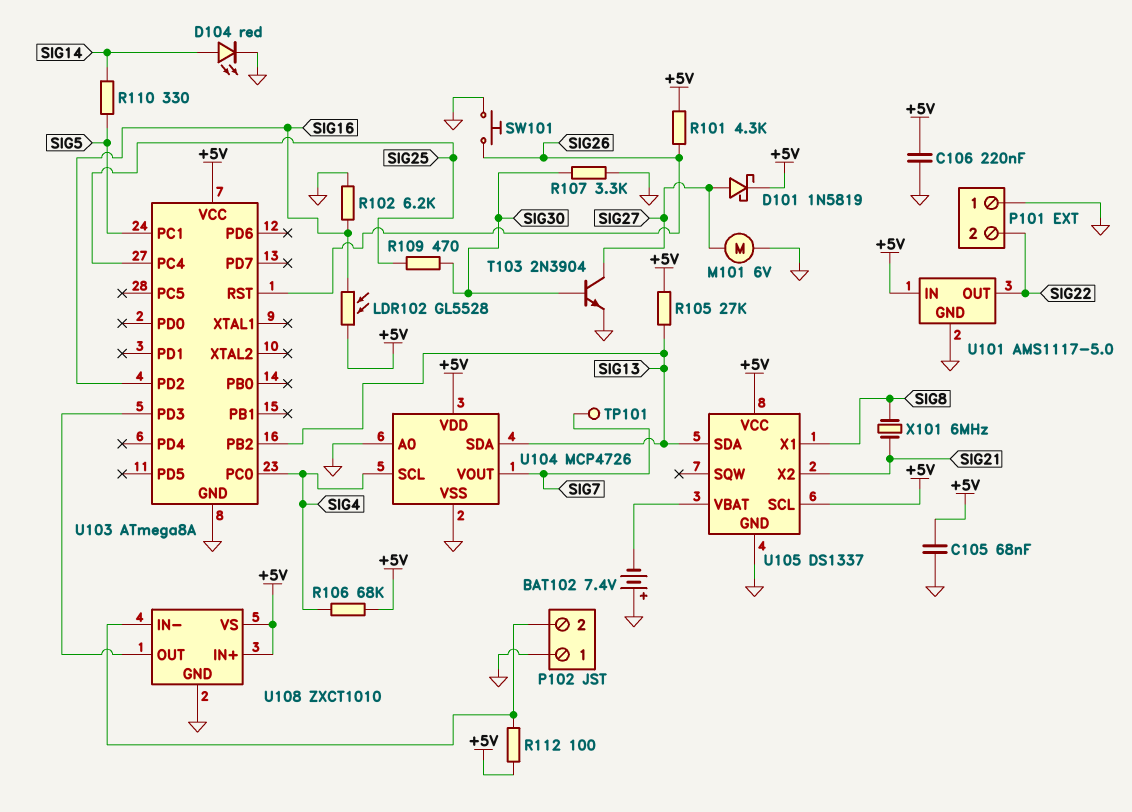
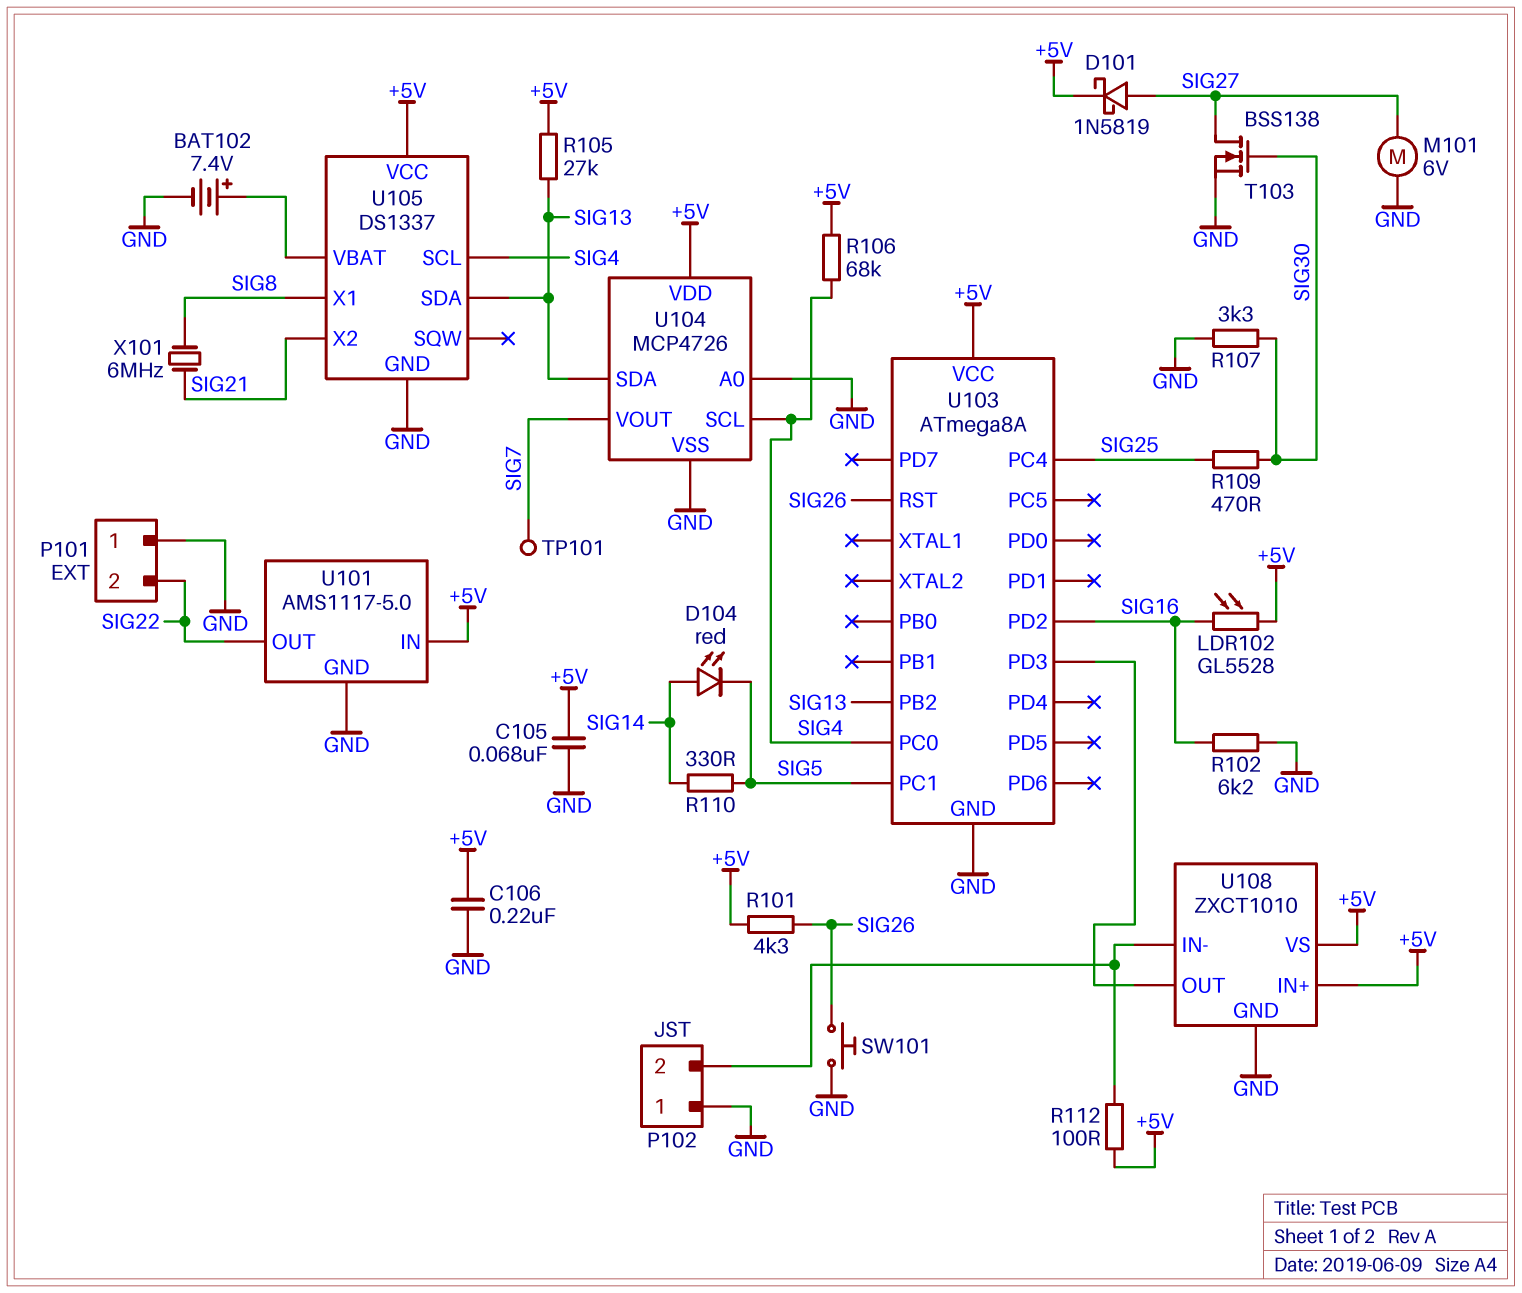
BAT102: 7.4V (plus GND, minus U105/VBAT) -> 7.4V (plus U105/VBAT, minus GND)
D104: LED red (A SIG14, K GND) -> LED red (A SIG14, K SIG5)
T103: NPN 2N3904 (B SIG30, C SIG27, E GND) -> NMOS BSS138 (G SIG30, D SIG27, S GND)
U105 pin SCL: +5V -> SIG4

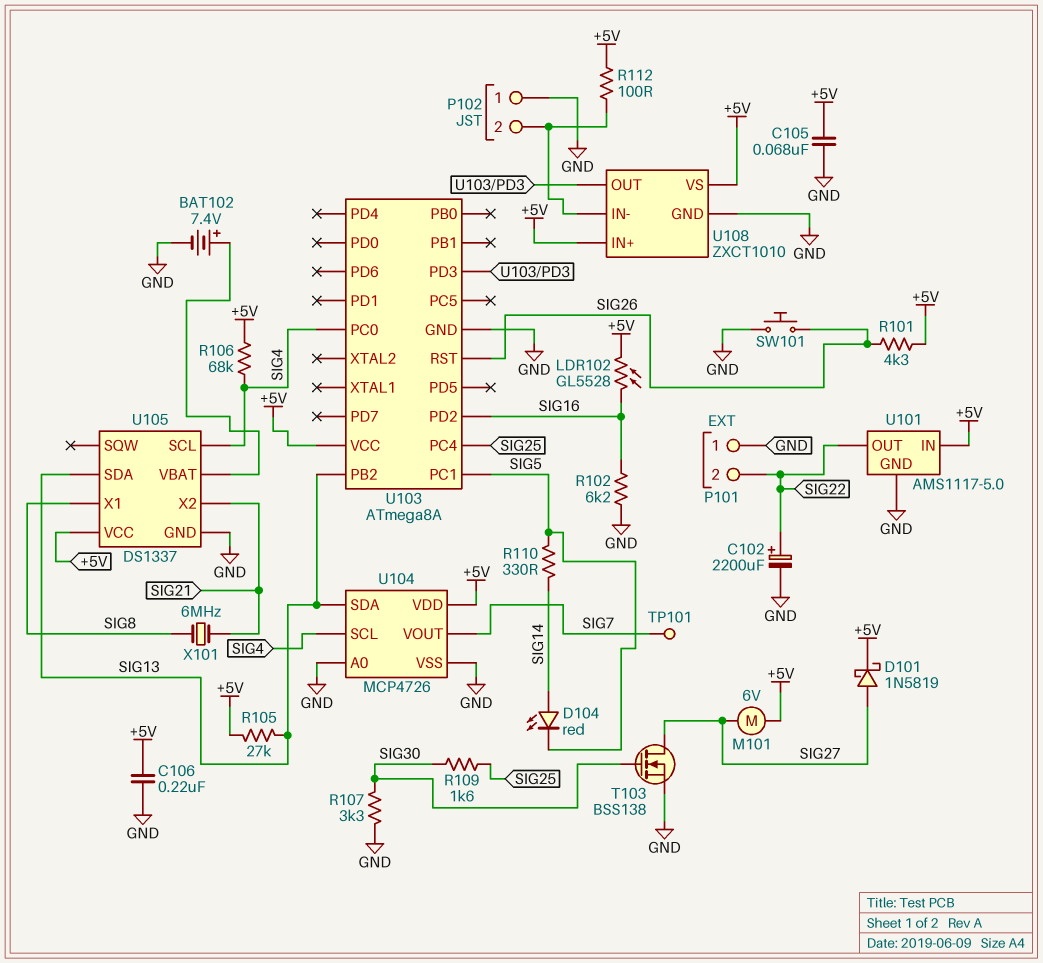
C102: none -> 2200uF (plus SIG22, minus GND)
M101: motor 6V (GND, SIG27) -> motor 6V (+5V, SIG27)
R109: 470 (SIG25, SIG30) -> 1.6k (SIG25, SIG30)

